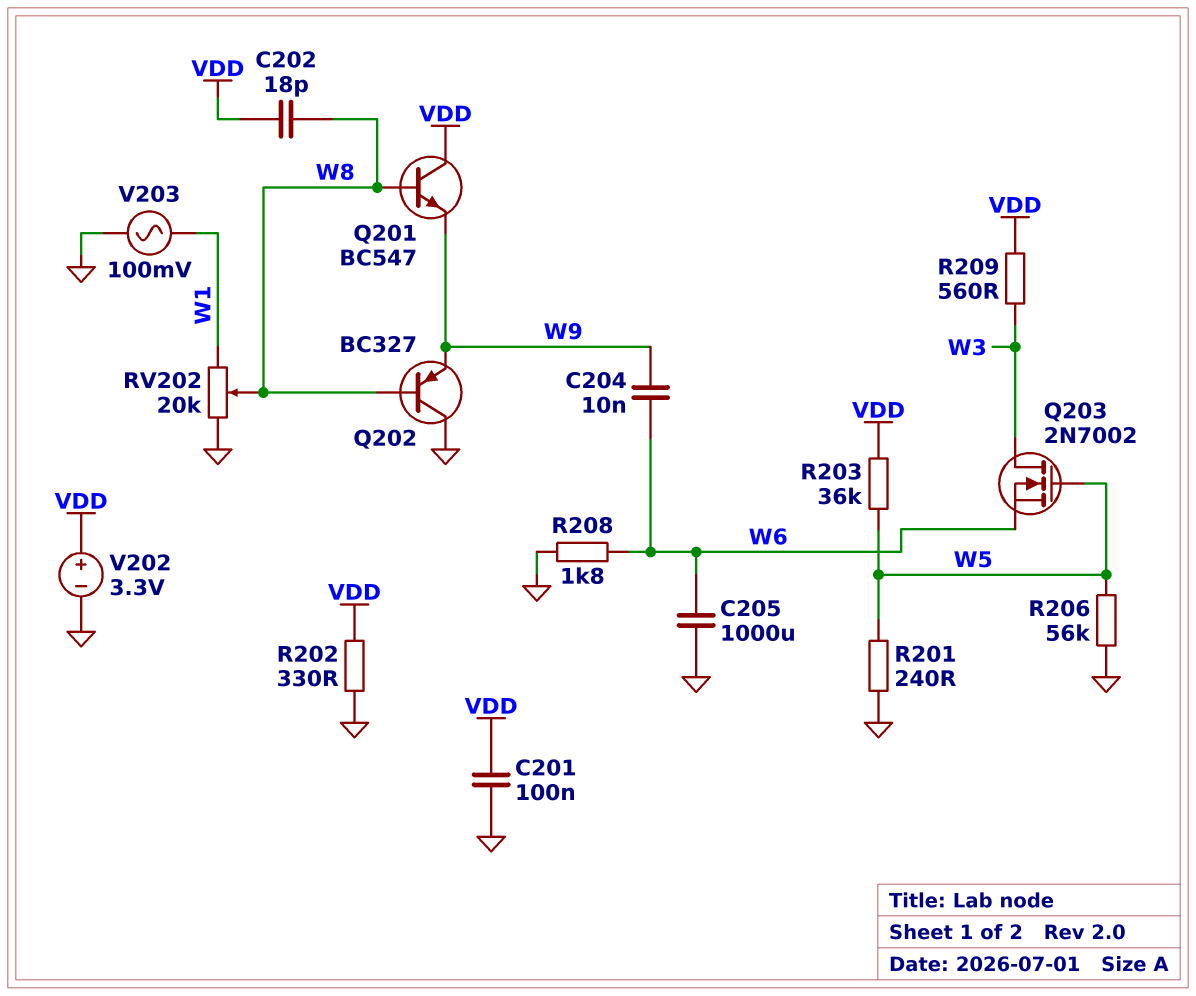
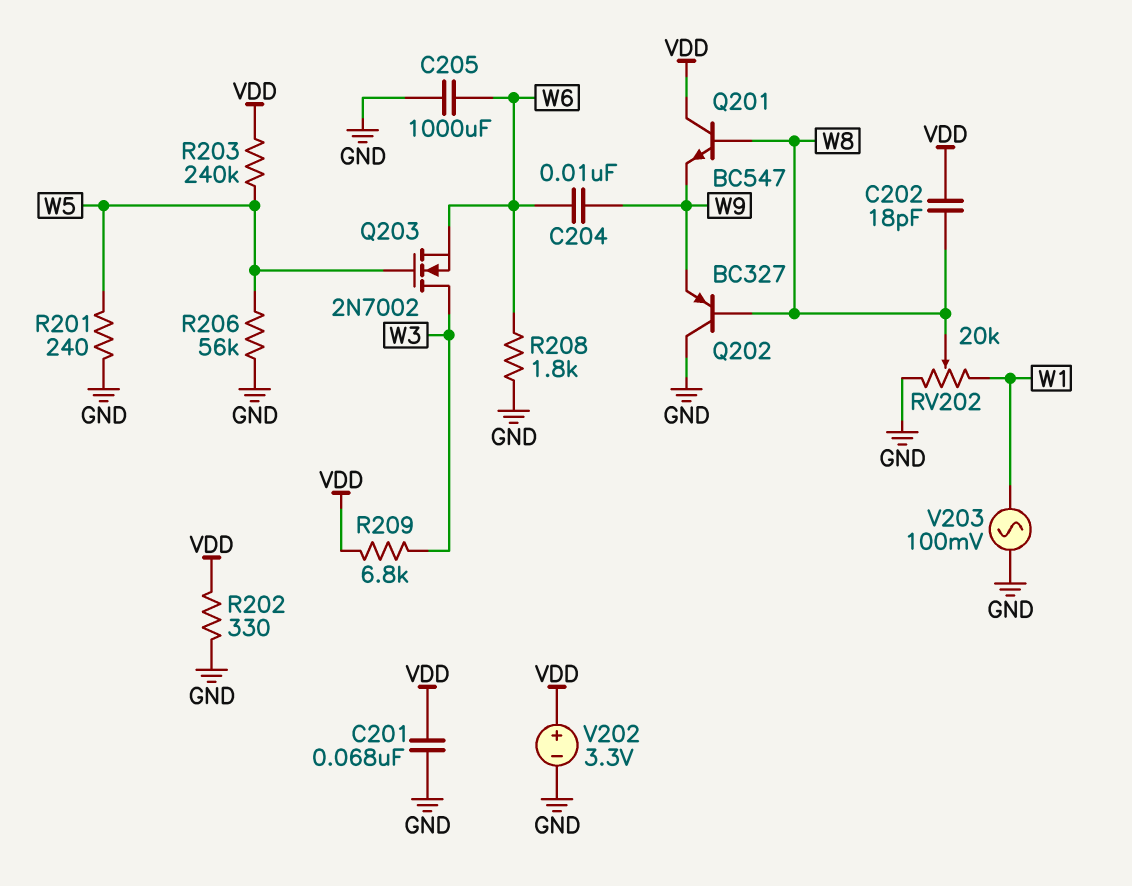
C201: 100nF (GND, VDD) -> 68nF (GND, VDD)
R203: 36k (VDD, W5) -> 240k (VDD, W5)
R209: 560 (VDD, W3) -> 6.8k (VDD, W3)

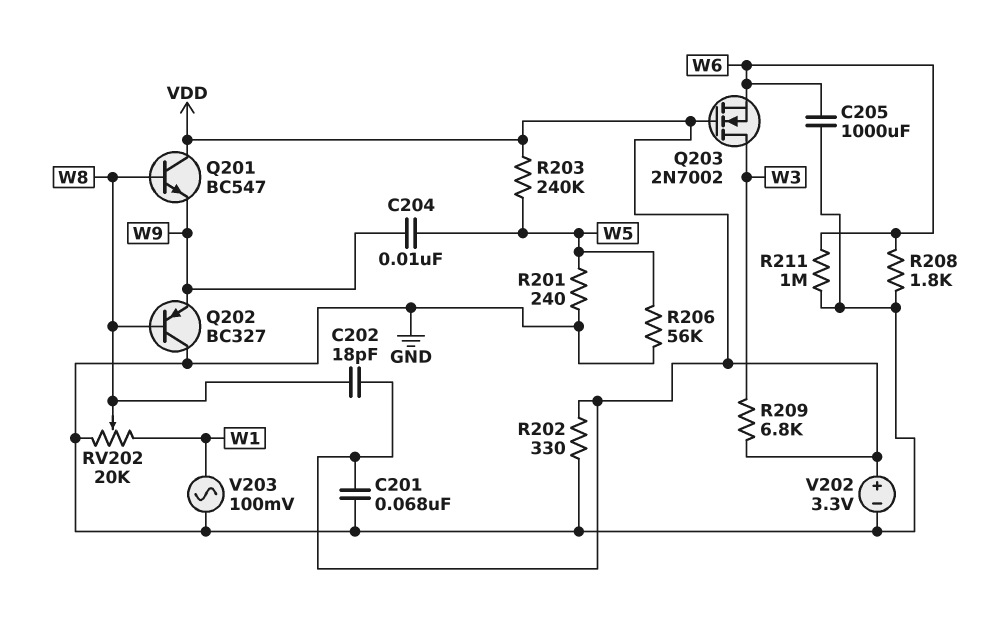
C204: 10nF (W6, W9) -> 10nF (W5, W9)
Q203: NMOS 2N7002 (G W5, D W3, S W6) -> NMOS 2N7002 (G VDD, D W3, S W6)
R211: none -> 1M (GND, W6)

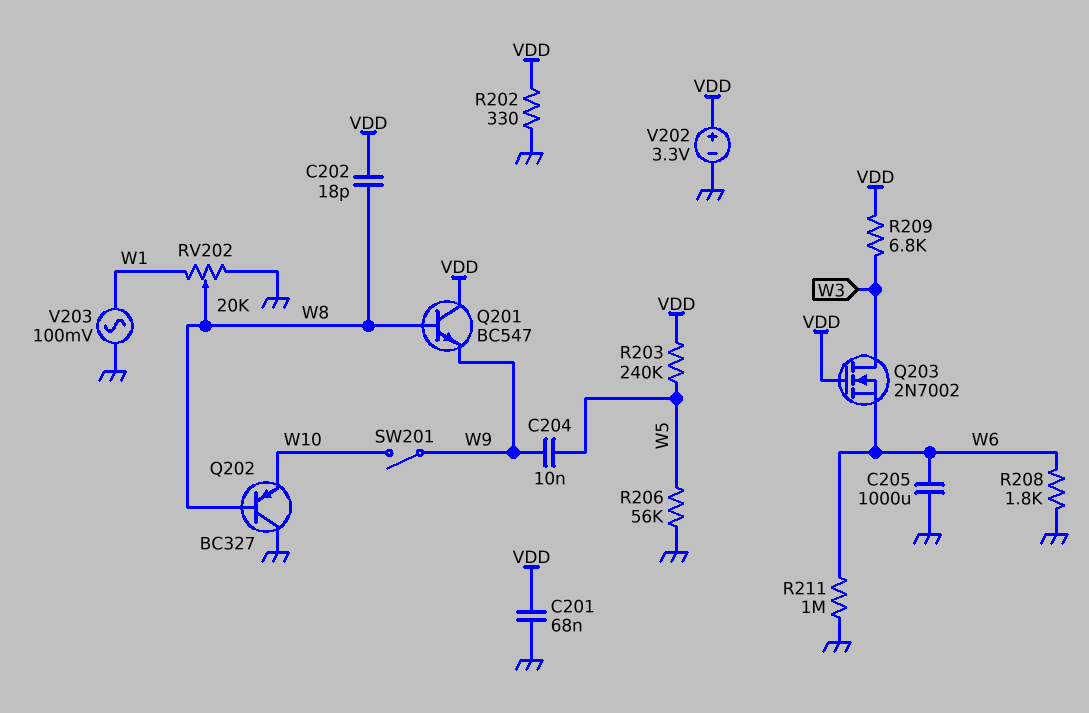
Q202: PNP BC327 (B W8, C GND, E W9) -> PNP BC327 (B W8, C GND, E W10)
R201: 240 (GND, W5) -> none
SW201: none -> switch (W9, W10)

